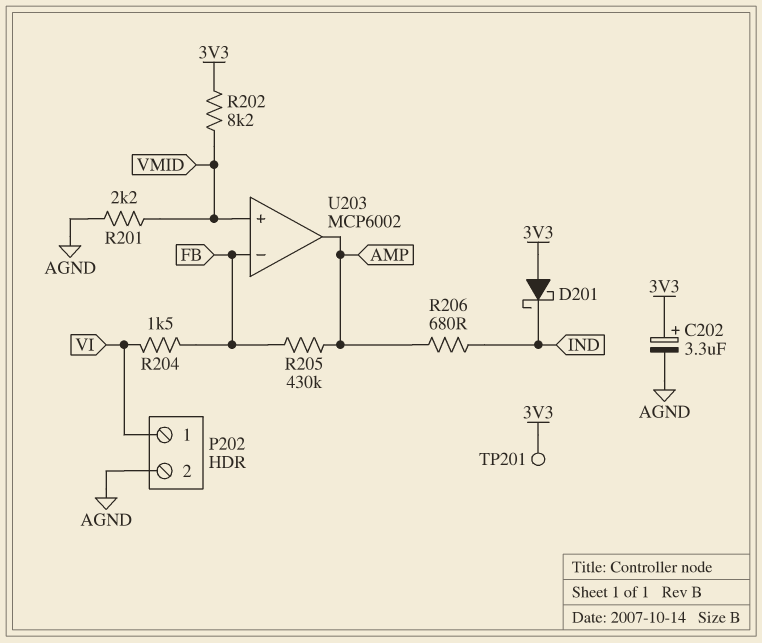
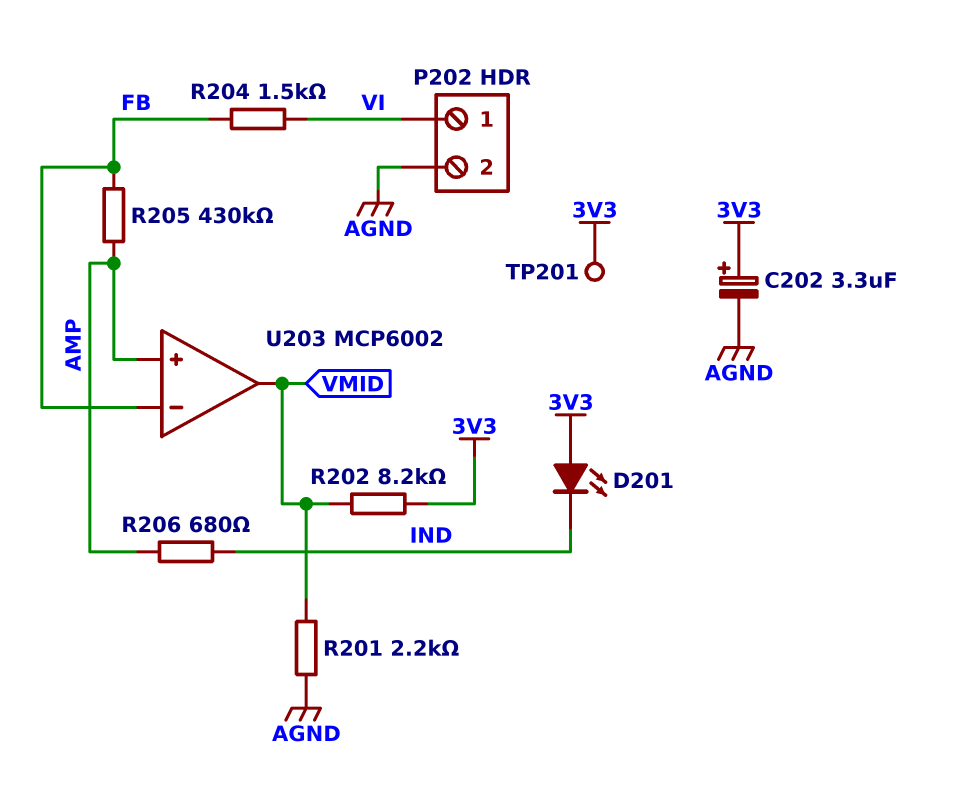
D201: schottky (A 3V3, K IND) -> LED (A 3V3, K IND)
U203 pin in+: VMID -> AMP
U203 pin out: AMP -> VMID

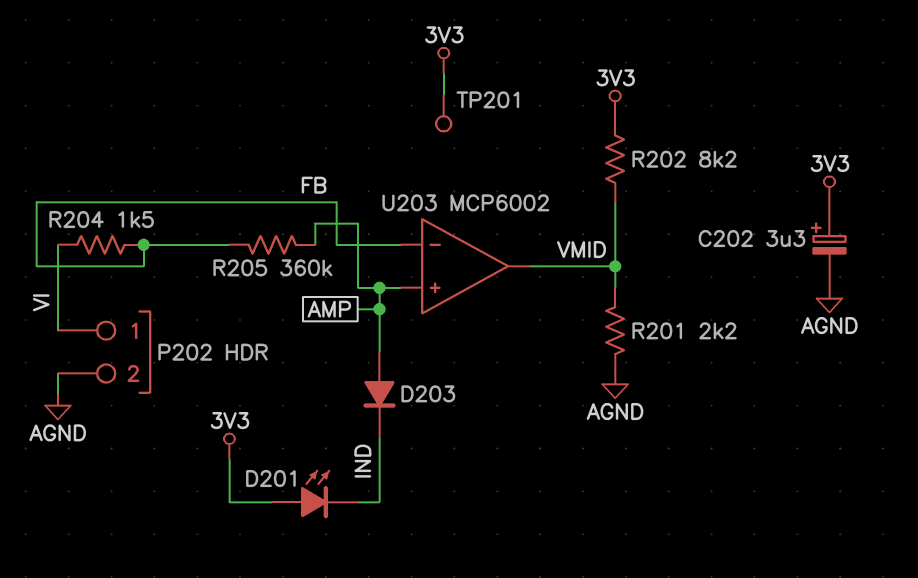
D203: none -> diode (A AMP, K IND)
R205: 430k (AMP, FB) -> 360k (AMP, FB)
R206: 680 (AMP, IND) -> none

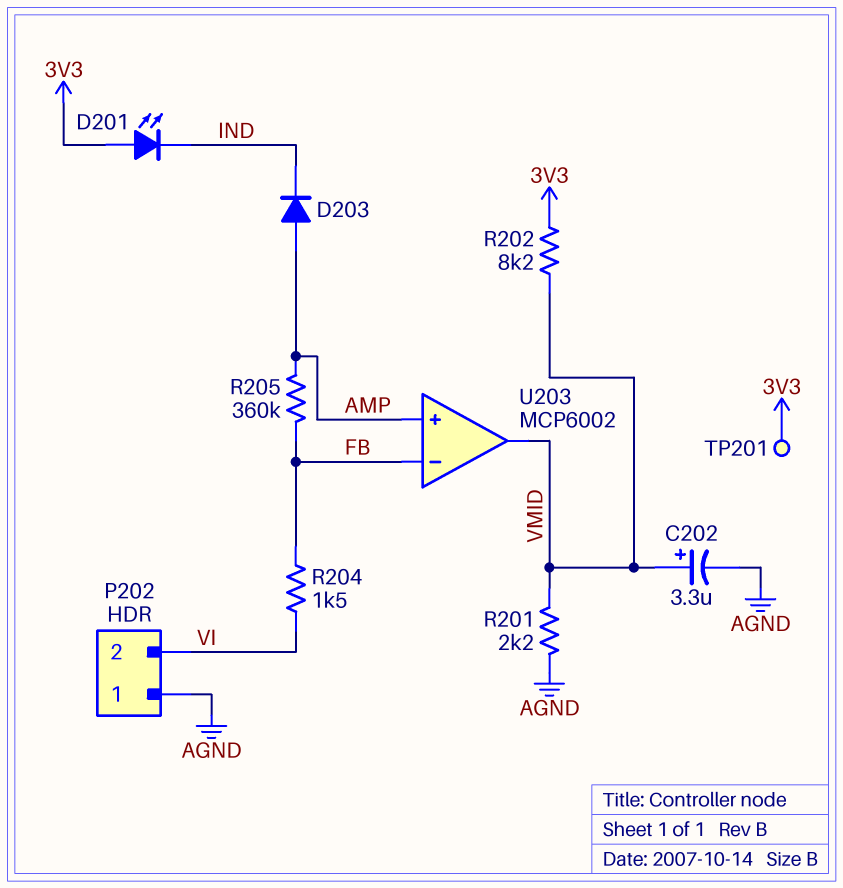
C202: 3.3uF (plus 3V3, minus AGND) -> 3.3uF (plus VMID, minus AGND)
P202 pin 1: VI -> AGND
P202 pin 2: AGND -> VI

